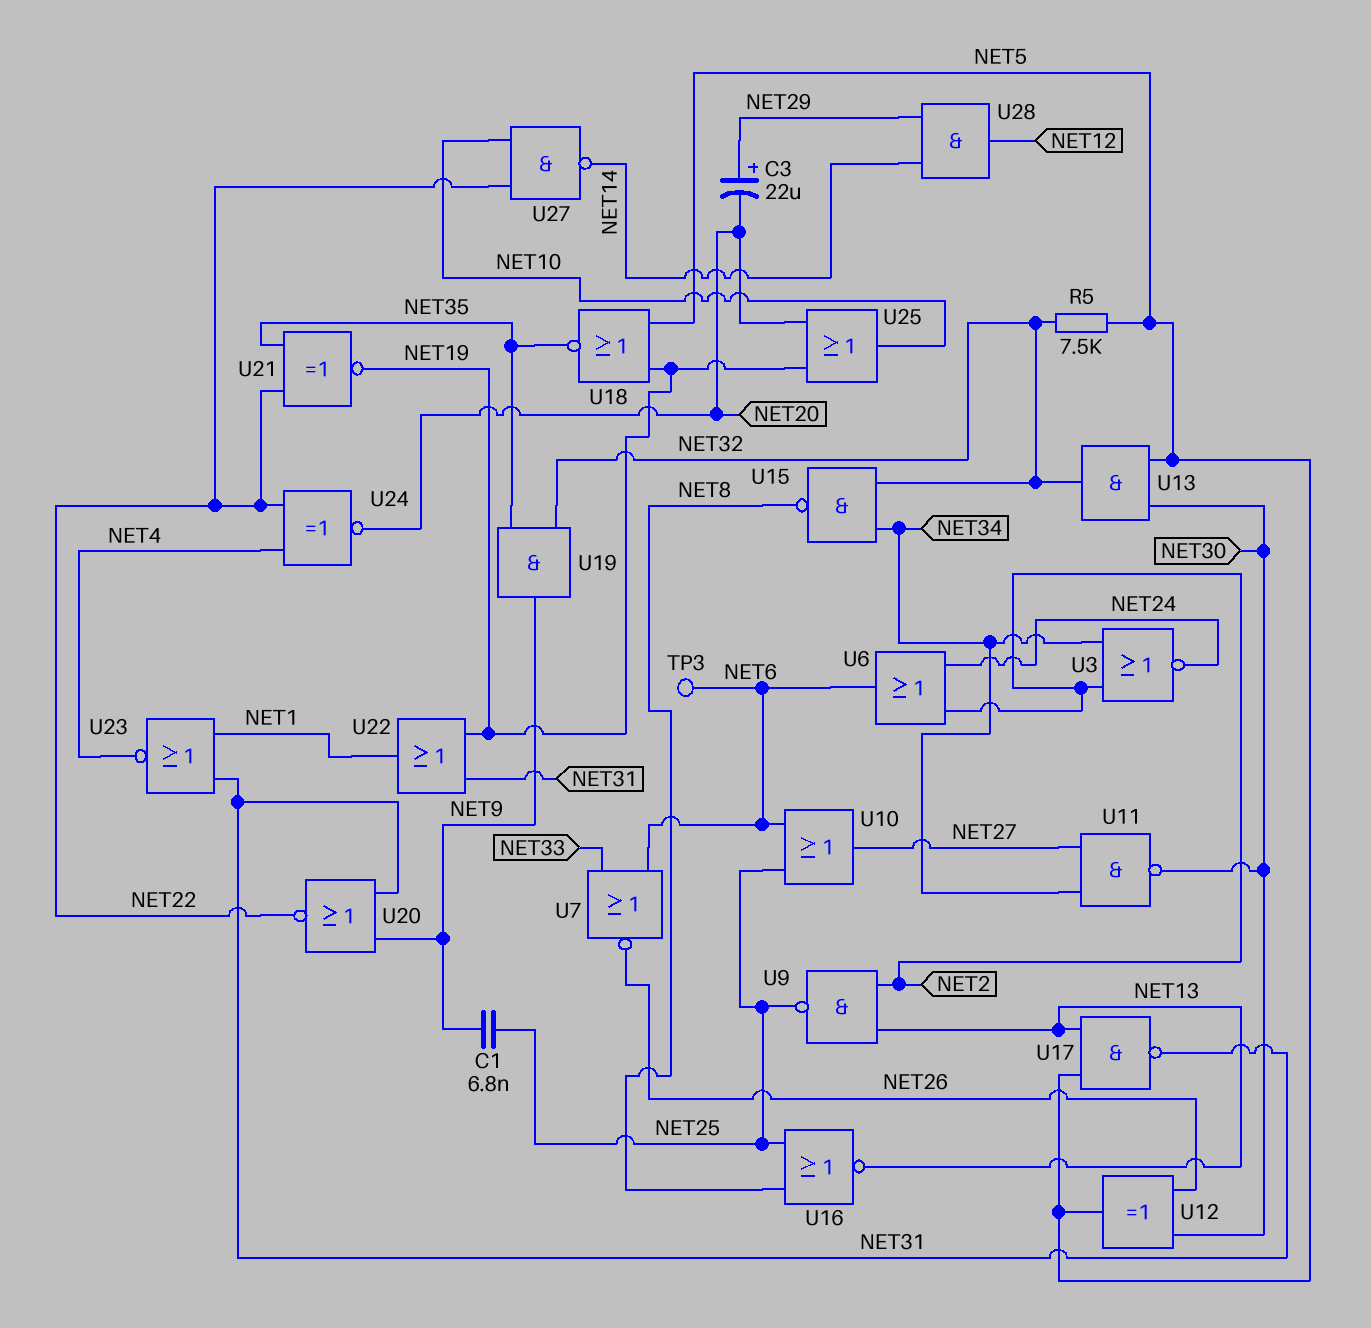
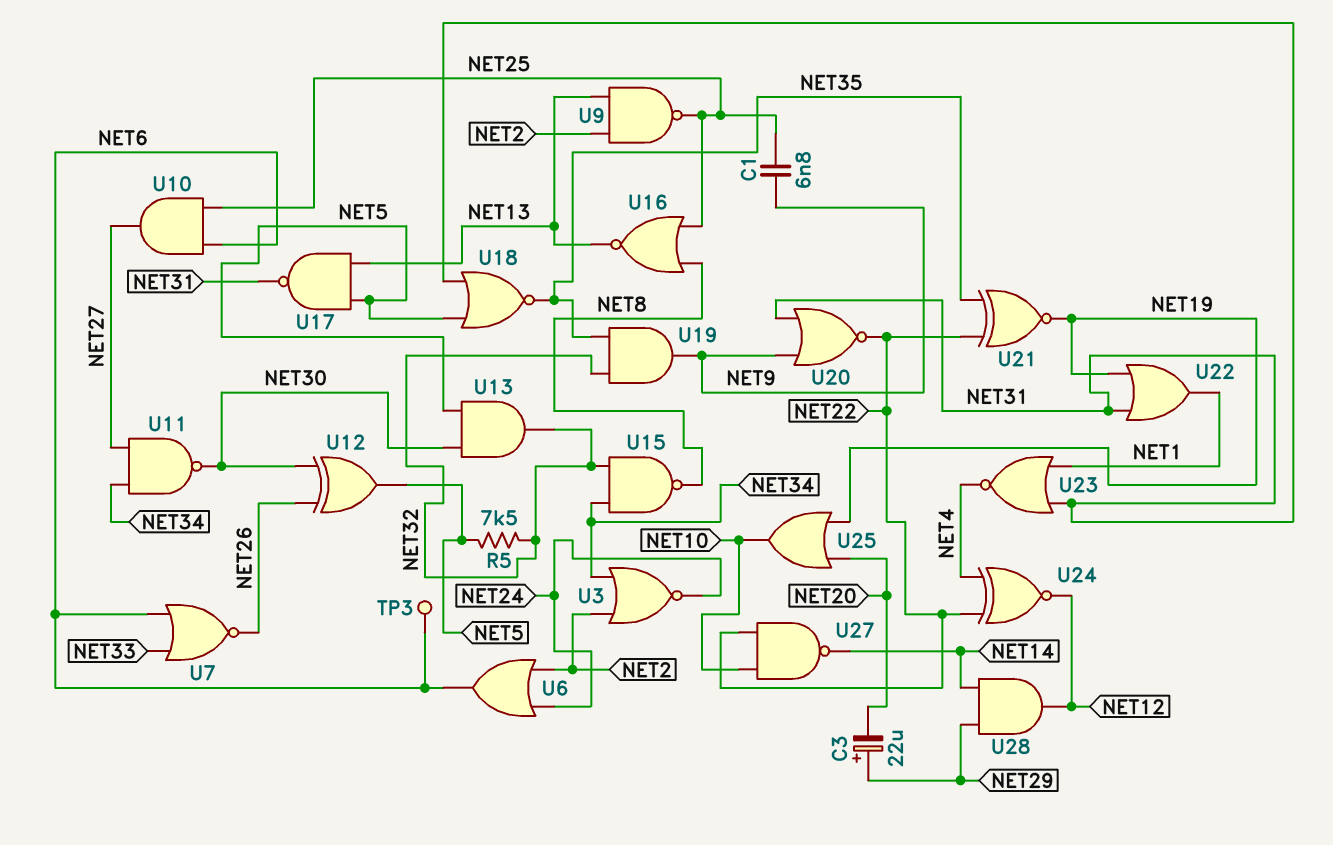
U10: OR (in NET6, in NET25, out NET27) -> AND (in NET6, in NET25, out NET27)
U18: NOR (in NET5, in NET19, out NET35) -> NOR (in NET5, in NET31, out NET35)
U24: XNOR (in NET4, in NET22, out NET20) -> XNOR (in NET4, in NET22, out NET12)

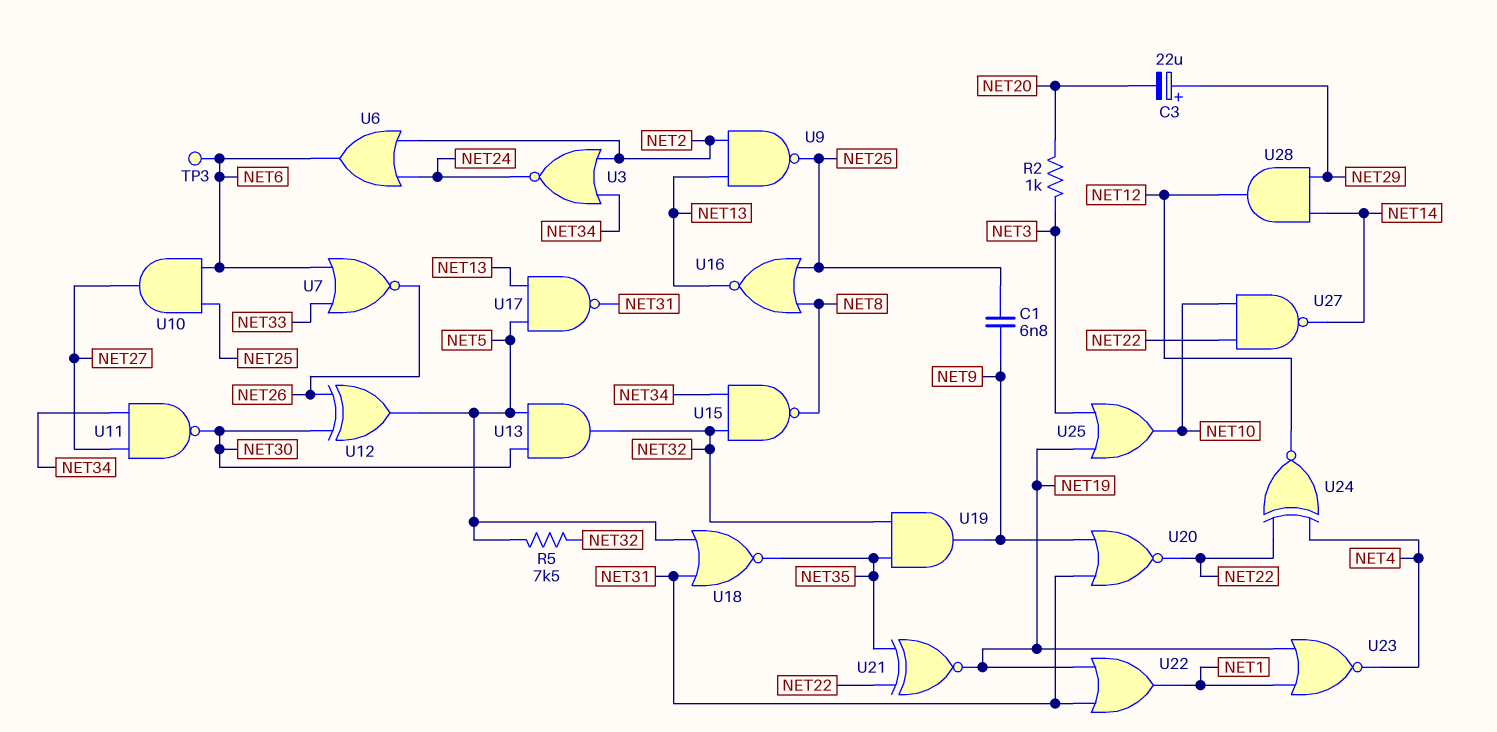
R2: none -> 1k (NET3, NET20)
U23: NOR (in NET1, in NET31, out NET4) -> NOR (in NET1, in NET19, out NET4)
U25: OR (in NET19, in NET20, out NET10) -> OR (in NET3, in NET19, out NET10)

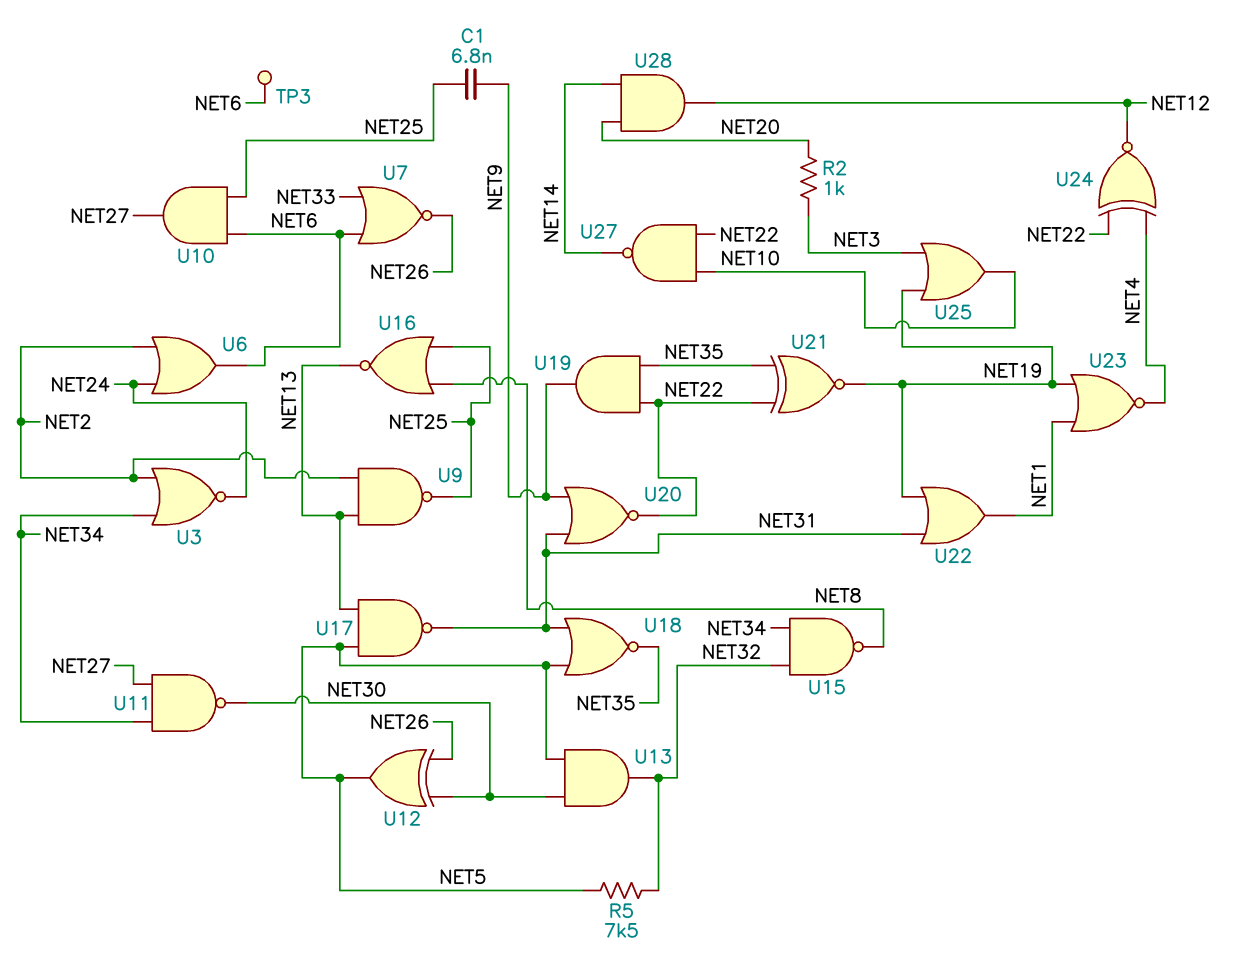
C3: 22uF (plus NET29, minus NET20) -> none
U19: AND (in NET32, in NET35, out NET9) -> AND (in NET22, in NET35, out NET9)
U28: AND (in NET14, in NET29, out NET12) -> AND (in NET14, in NET20, out NET12)

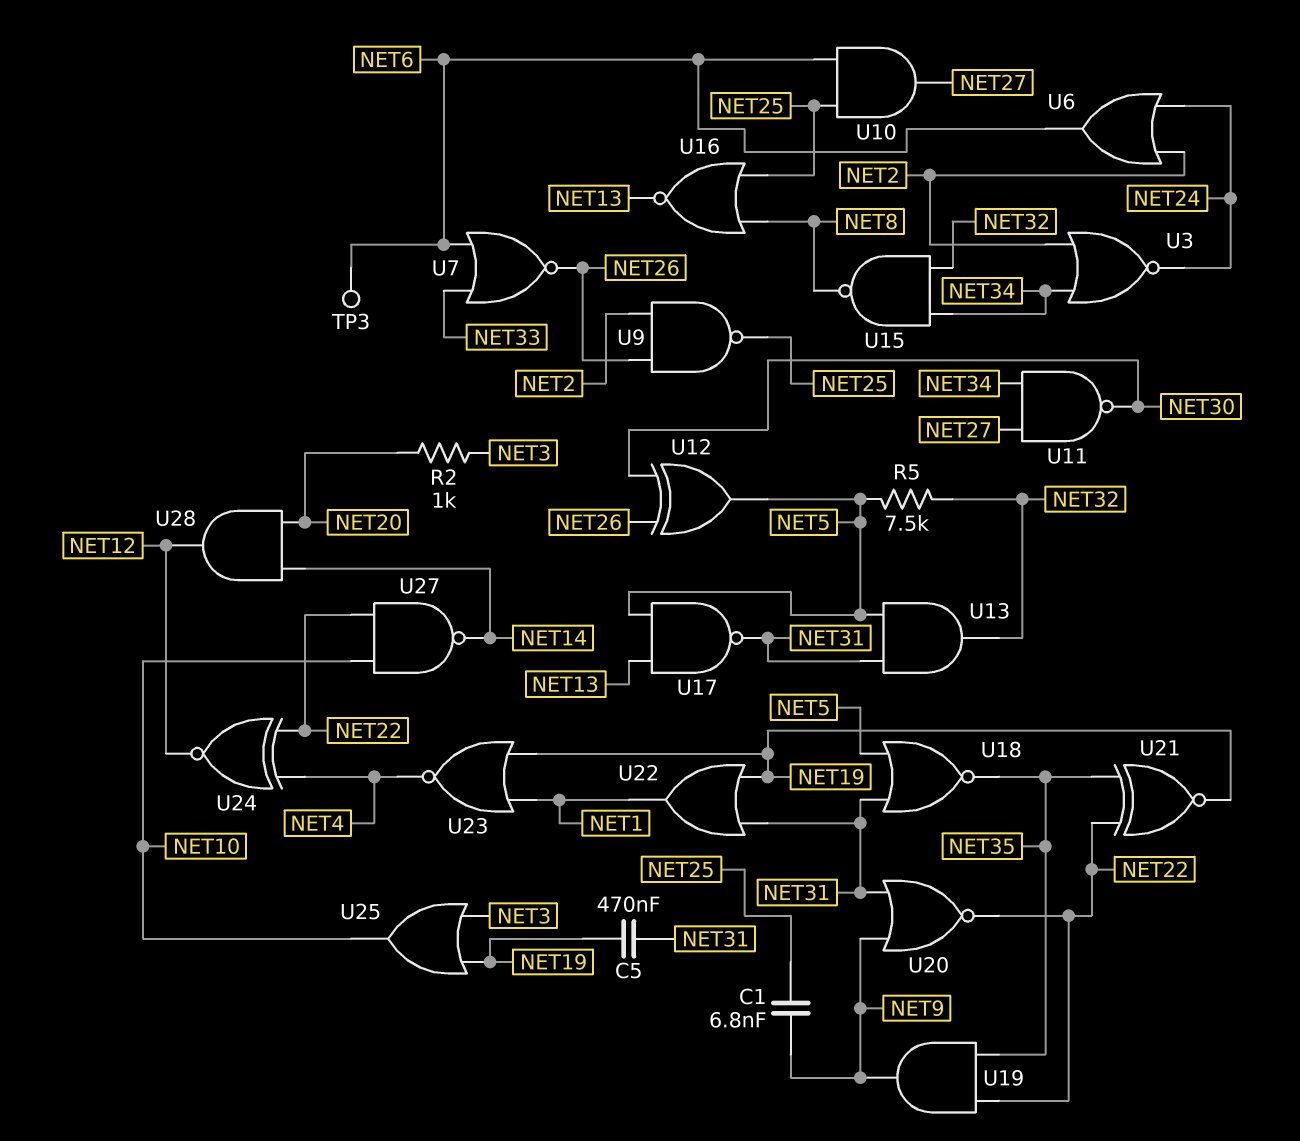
C5: none -> 470nF (NET19, NET31)
U9: NAND (in NET2, in NET13, out NET25) -> NAND (in NET2, in NET26, out NET25)
U13: AND (in NET5, in NET30, out NET32) -> AND (in NET5, in NET31, out NET32)

